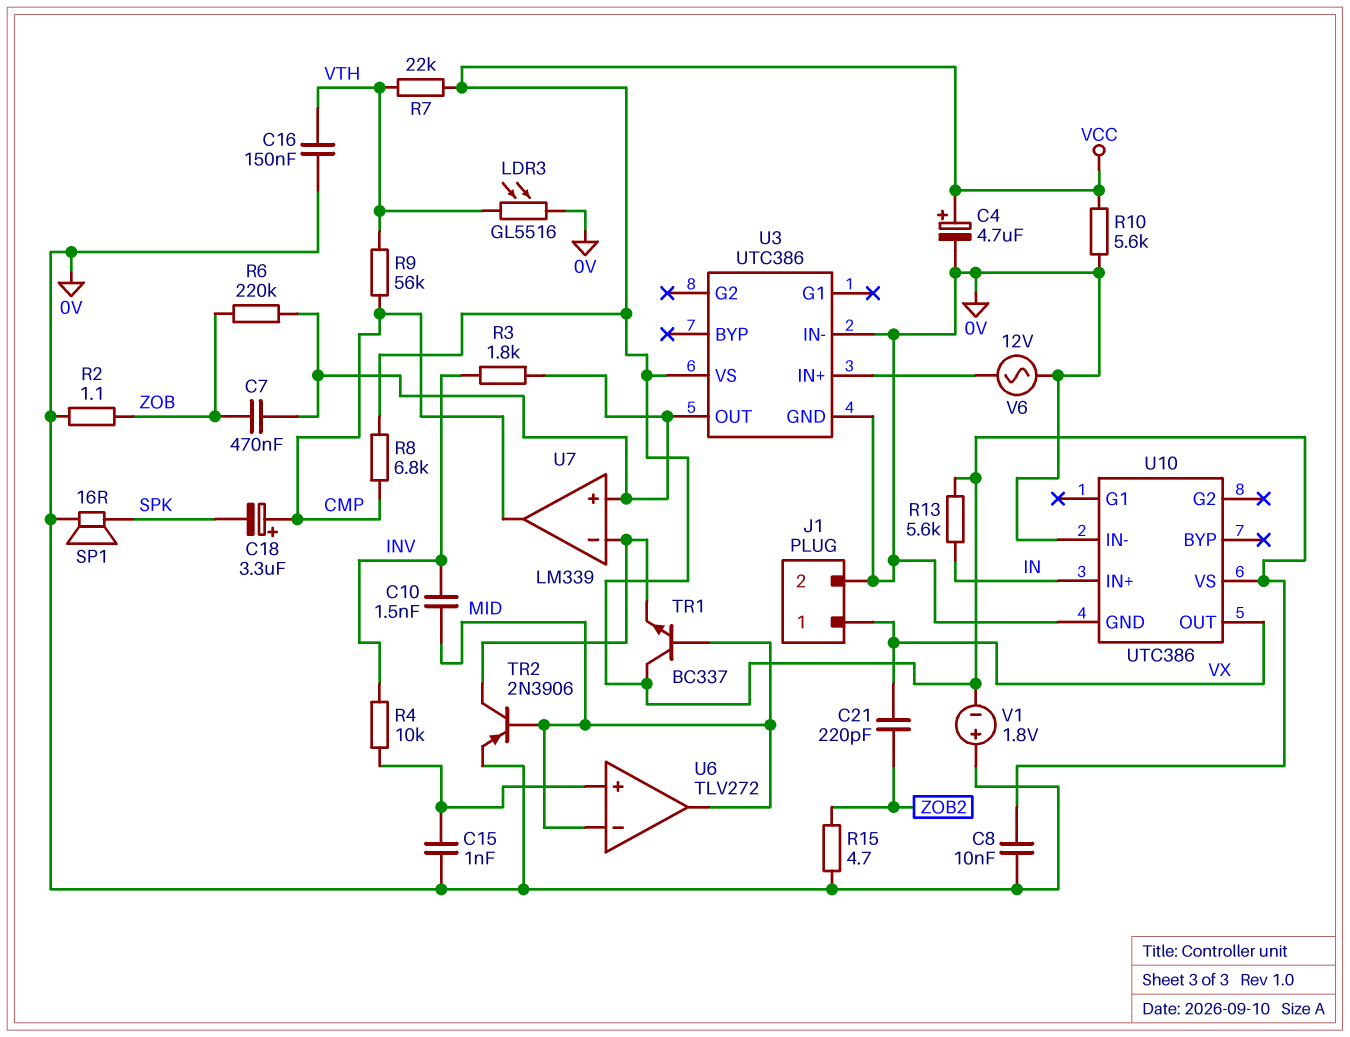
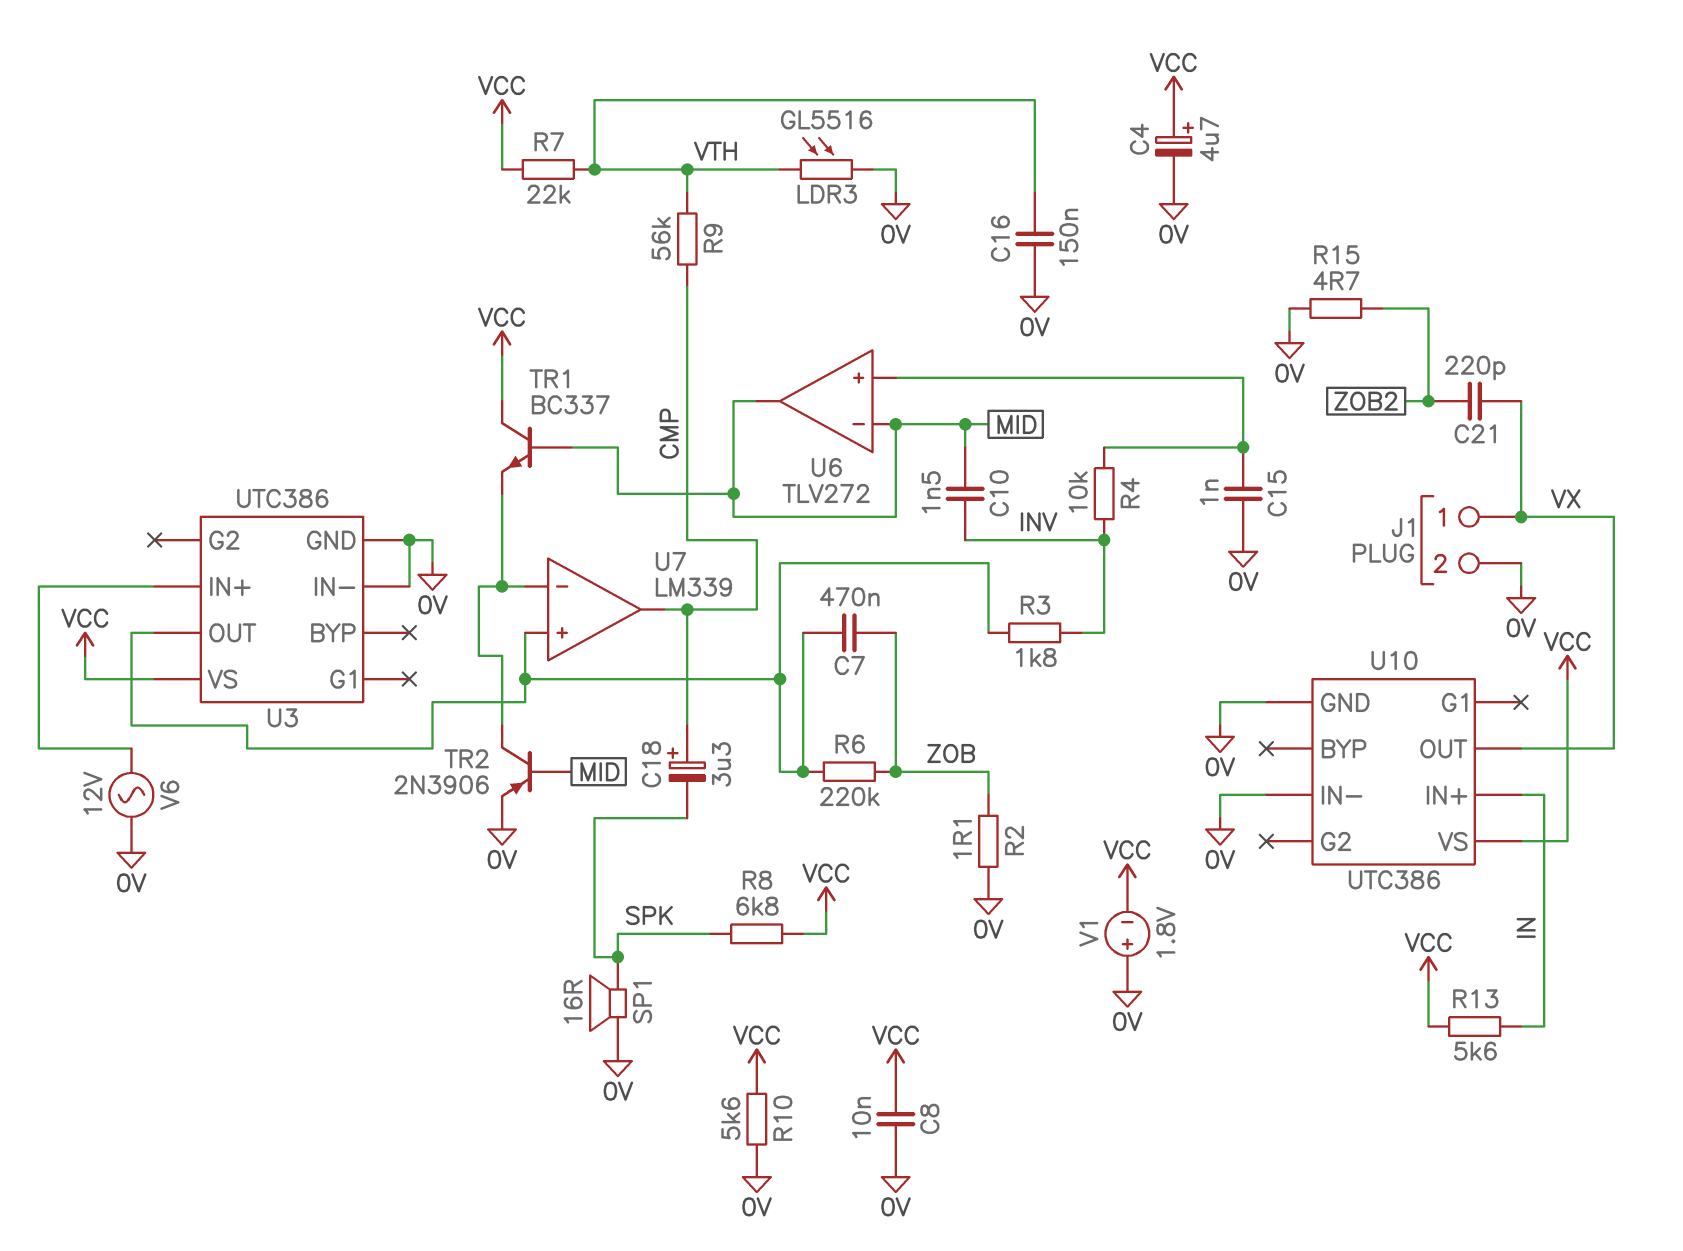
R8: 6.8k (CMP, VCC) -> 6.8k (SPK, VCC)

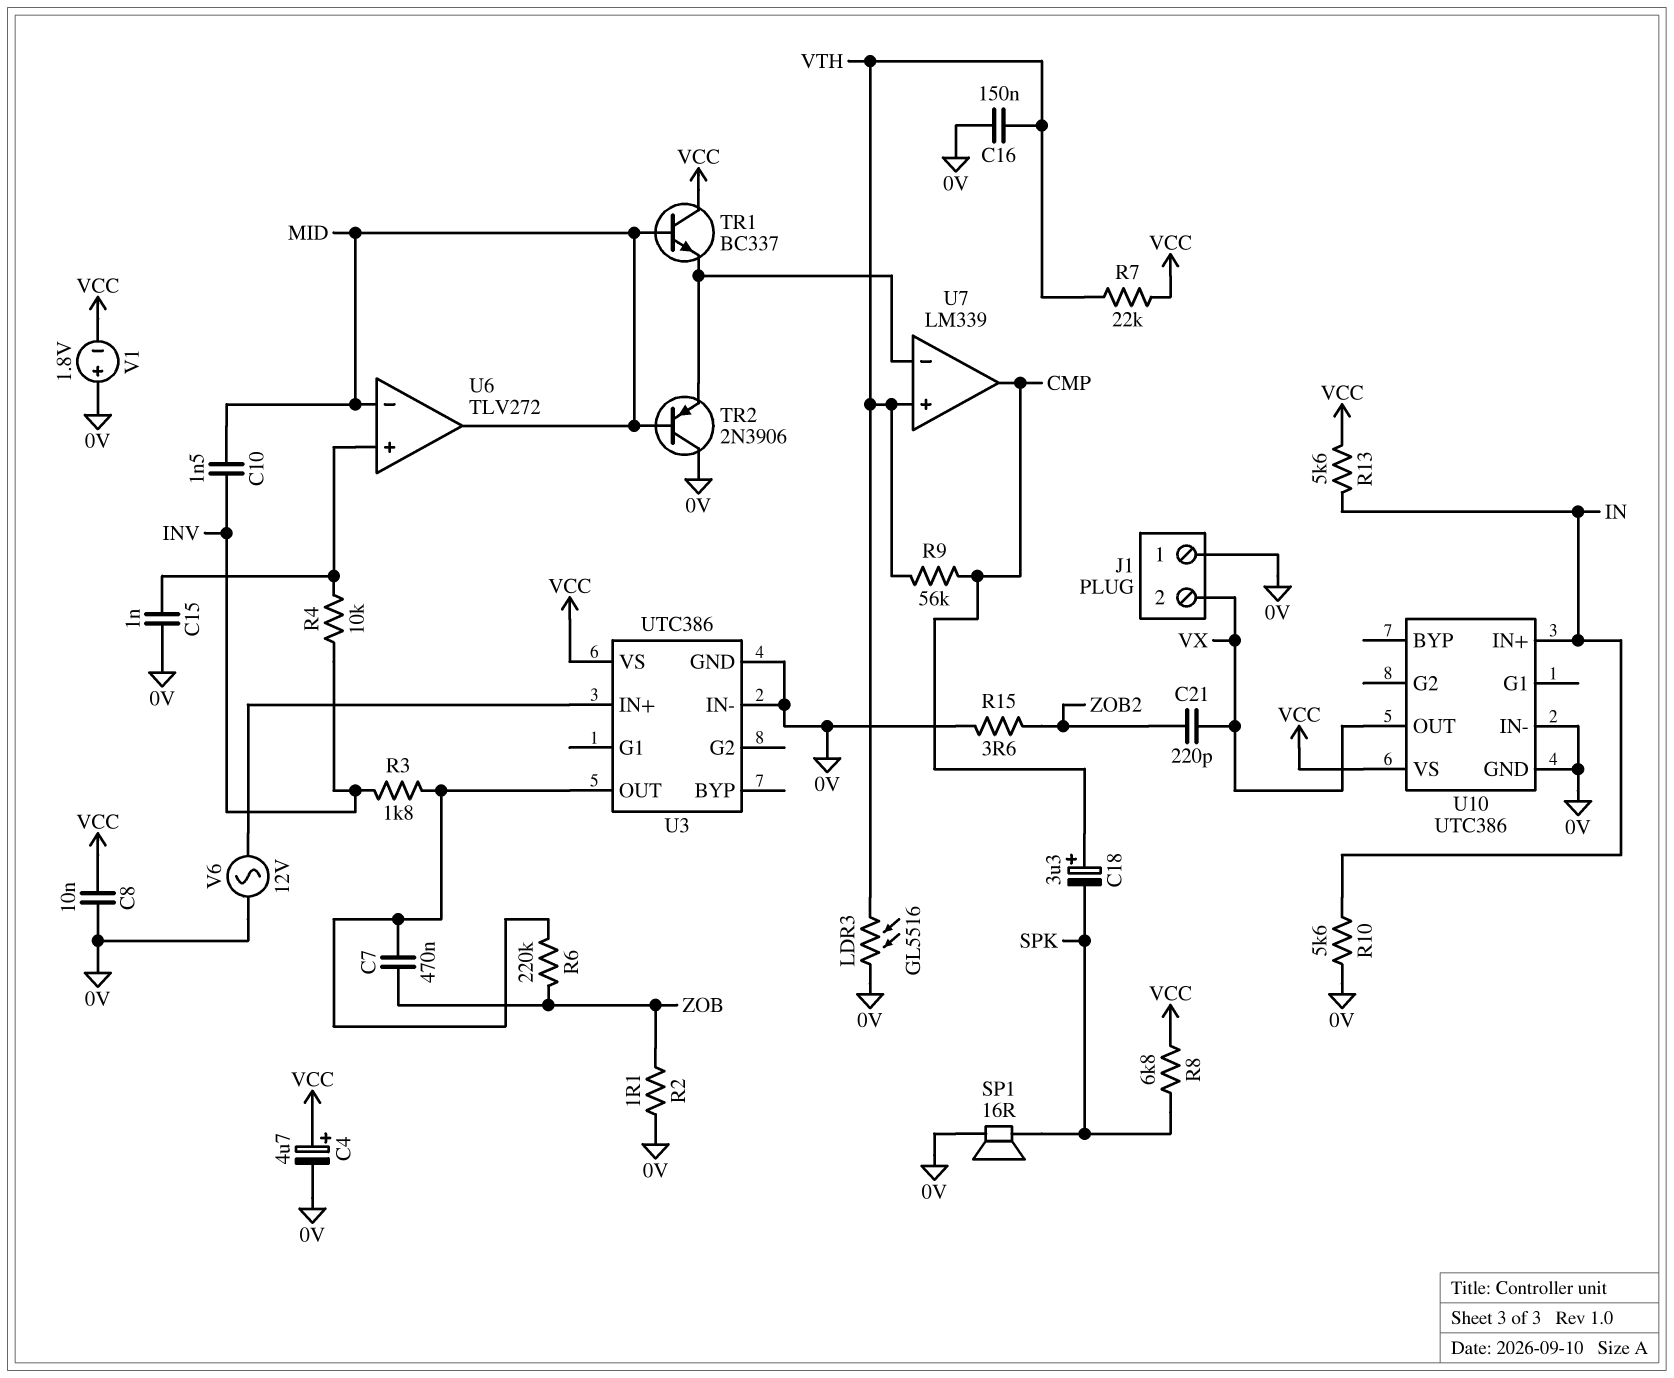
J1 pin 1: VX -> 0V
J1 pin 2: 0V -> VX
R10: 5.6k (0V, VCC) -> 5.6k (0V, IN)
R15: 4.7 (0V, ZOB2) -> 3.6 (0V, ZOB2)
TR2: PNP 2N3906 (B MID, C U7/in-, E 0V) -> PNP 2N3906 (B MID, C 0V, E U7/in-)
U7 pin in+: U3/OUT -> VTH

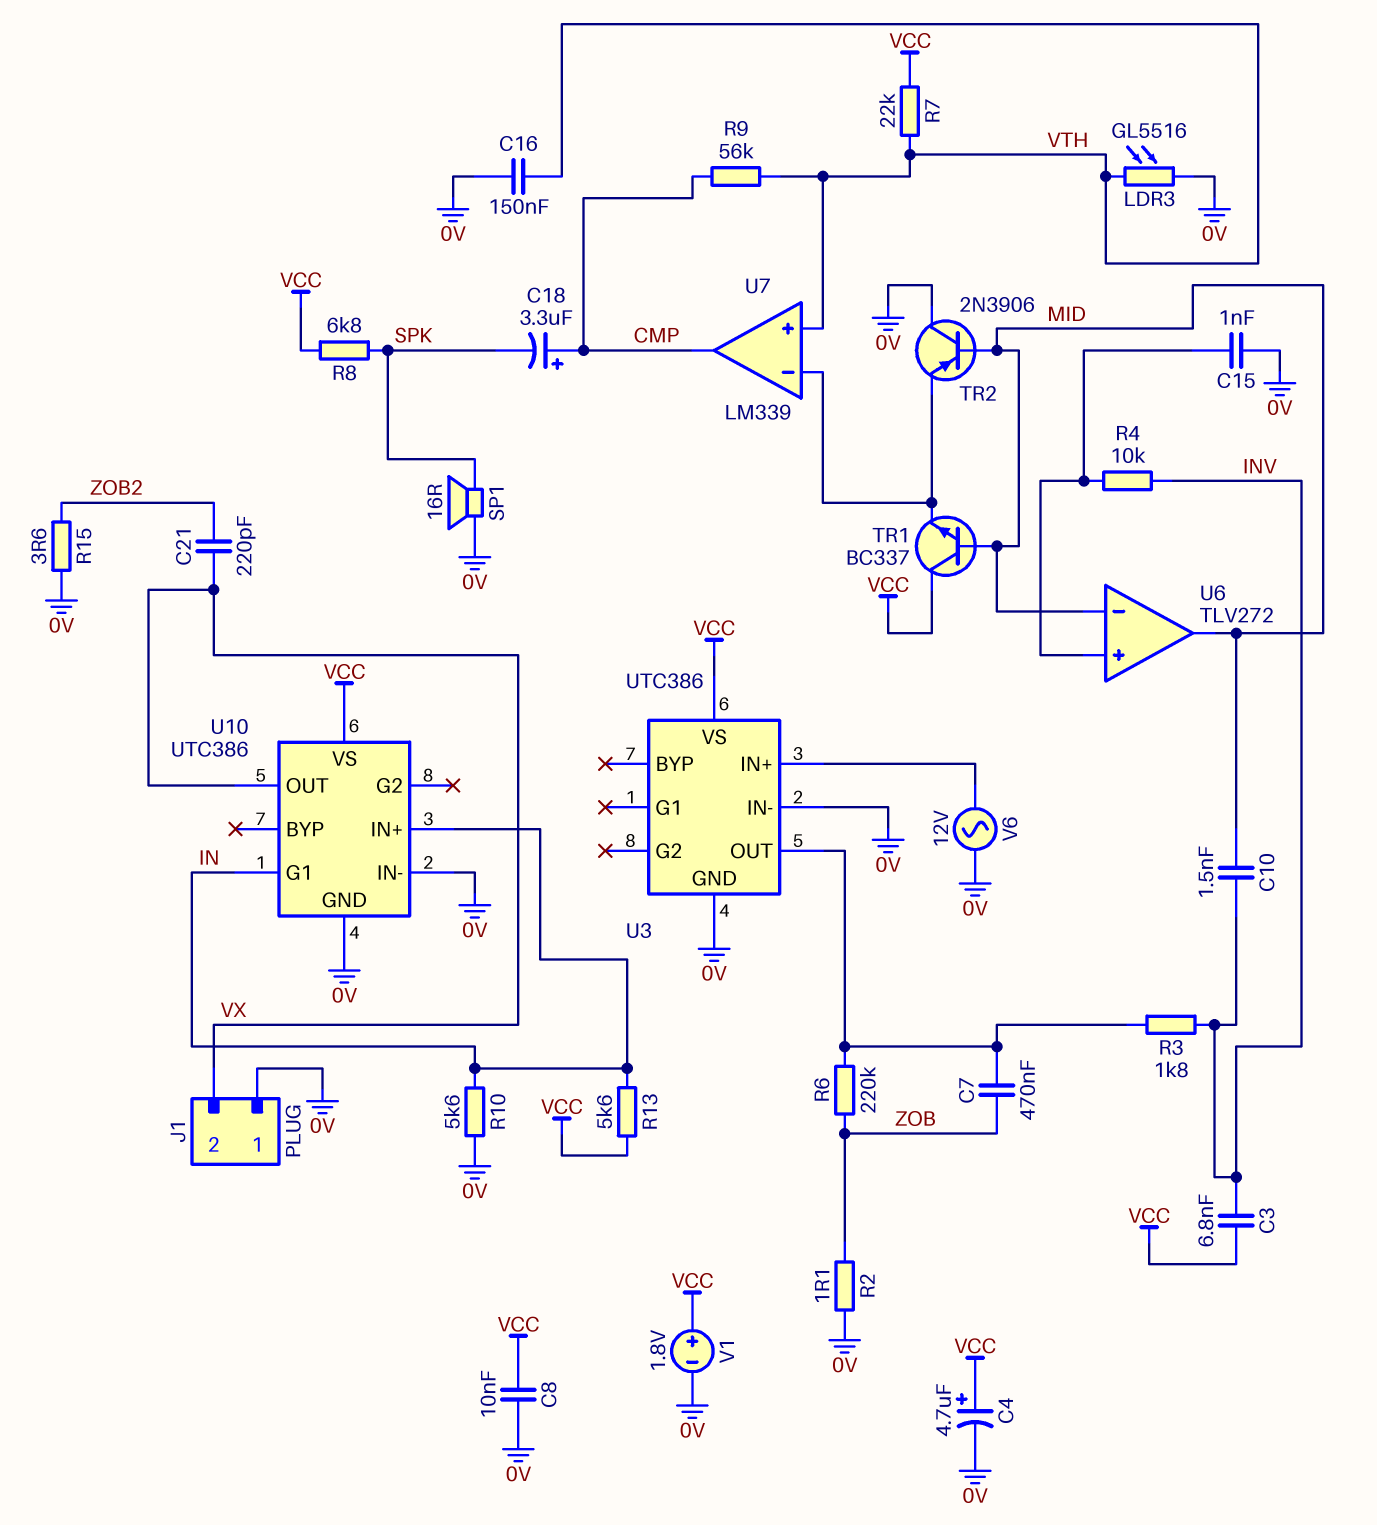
C3: none -> 6.8nF (INV, VCC)
U10 pin G1: none -> IN
V1: 1.8V (plus 0V, minus VCC) -> 1.8V (plus VCC, minus 0V)

